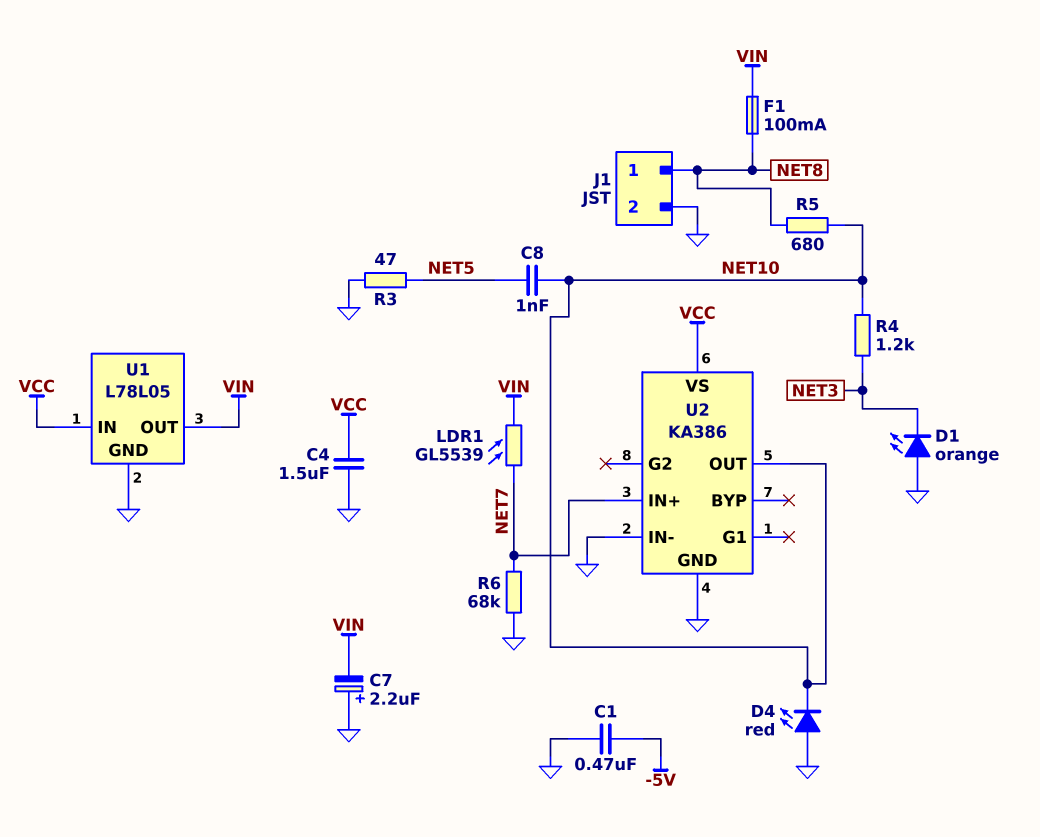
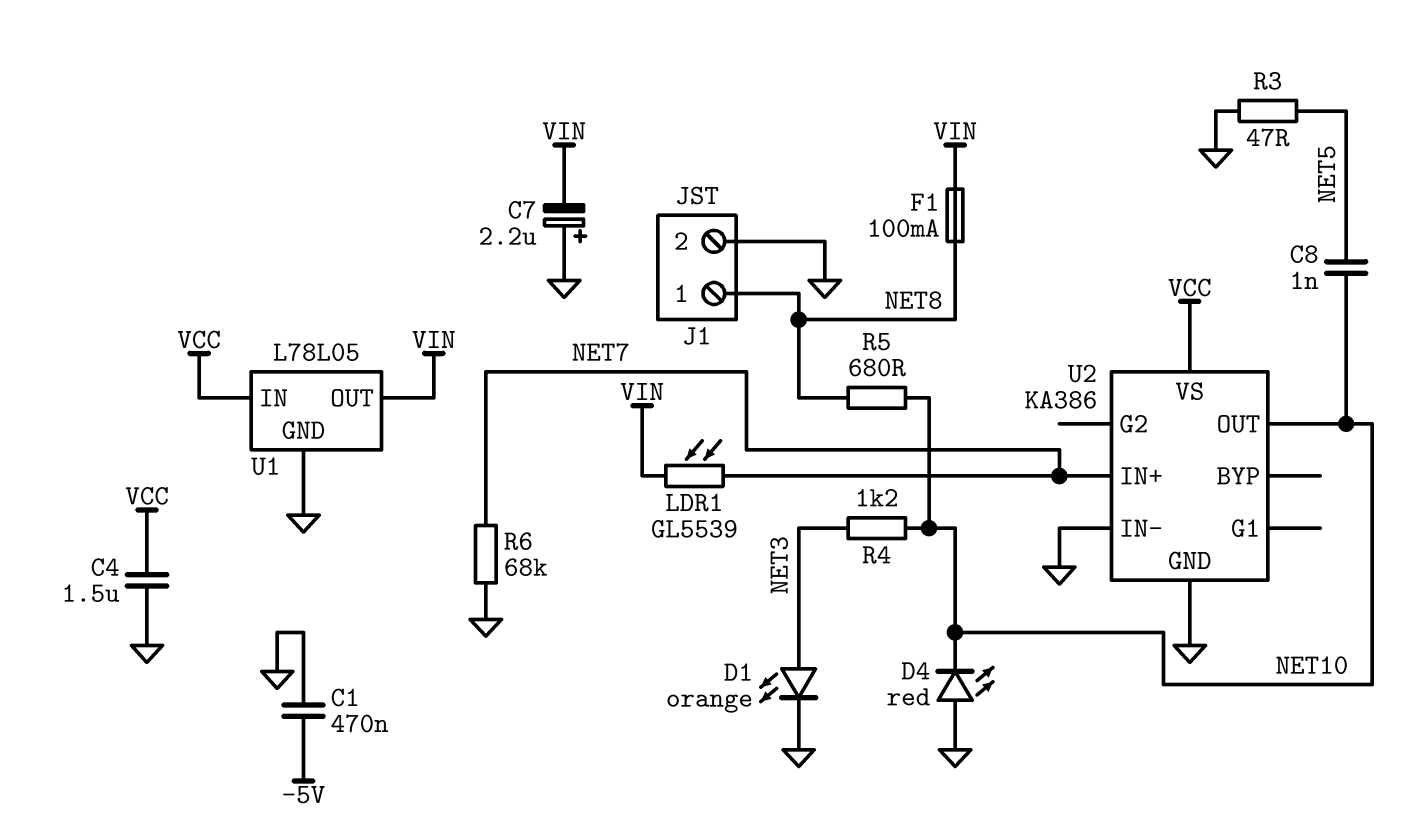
D1: LED orange (A GND, K NET3) -> LED orange (A NET3, K GND)

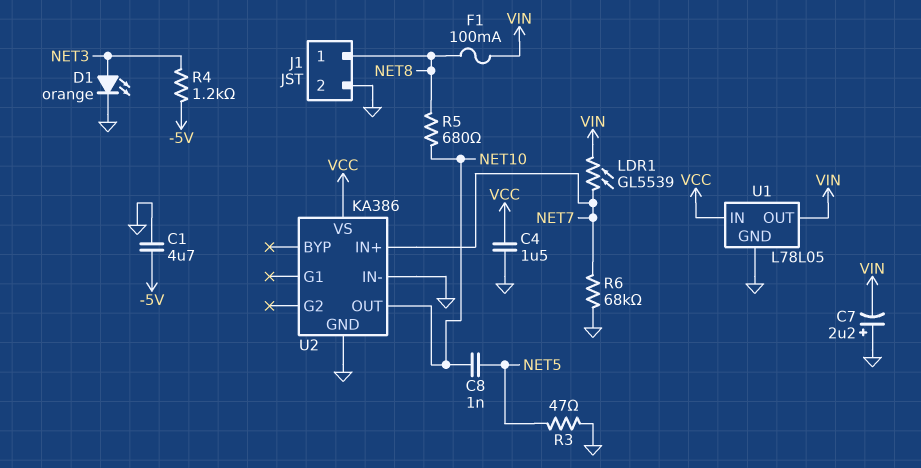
C1: 470nF (-5V, GND) -> 4.7uF (-5V, GND)
D4: LED red (A GND, K NET10) -> none
R4: 1.2k (NET3, NET10) -> 1.2k (-5V, NET3)

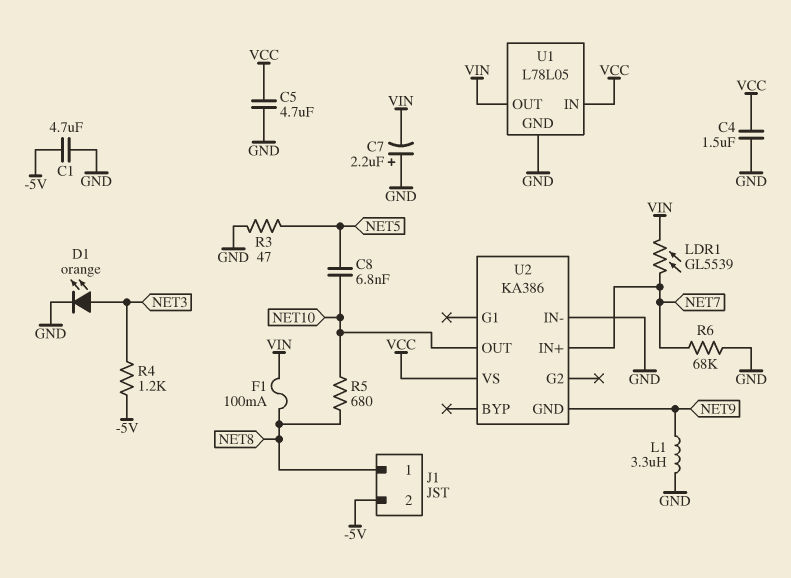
C5: none -> 4.7uF (GND, VCC)
C8: 1nF (NET5, NET10) -> 6.8nF (NET5, NET10)
J1 pin 2: GND -> -5V
L1: none -> 3.3uH (GND, NET9)
U2 pin GND: GND -> NET9

